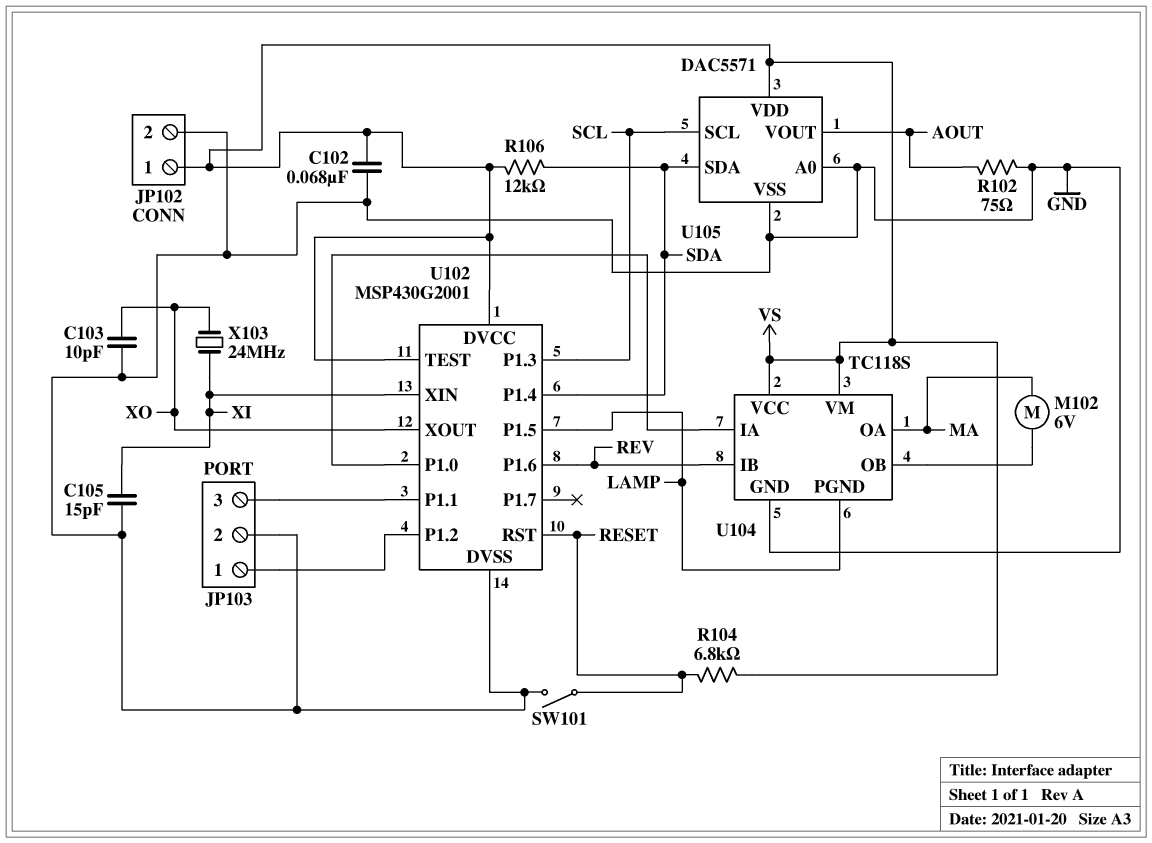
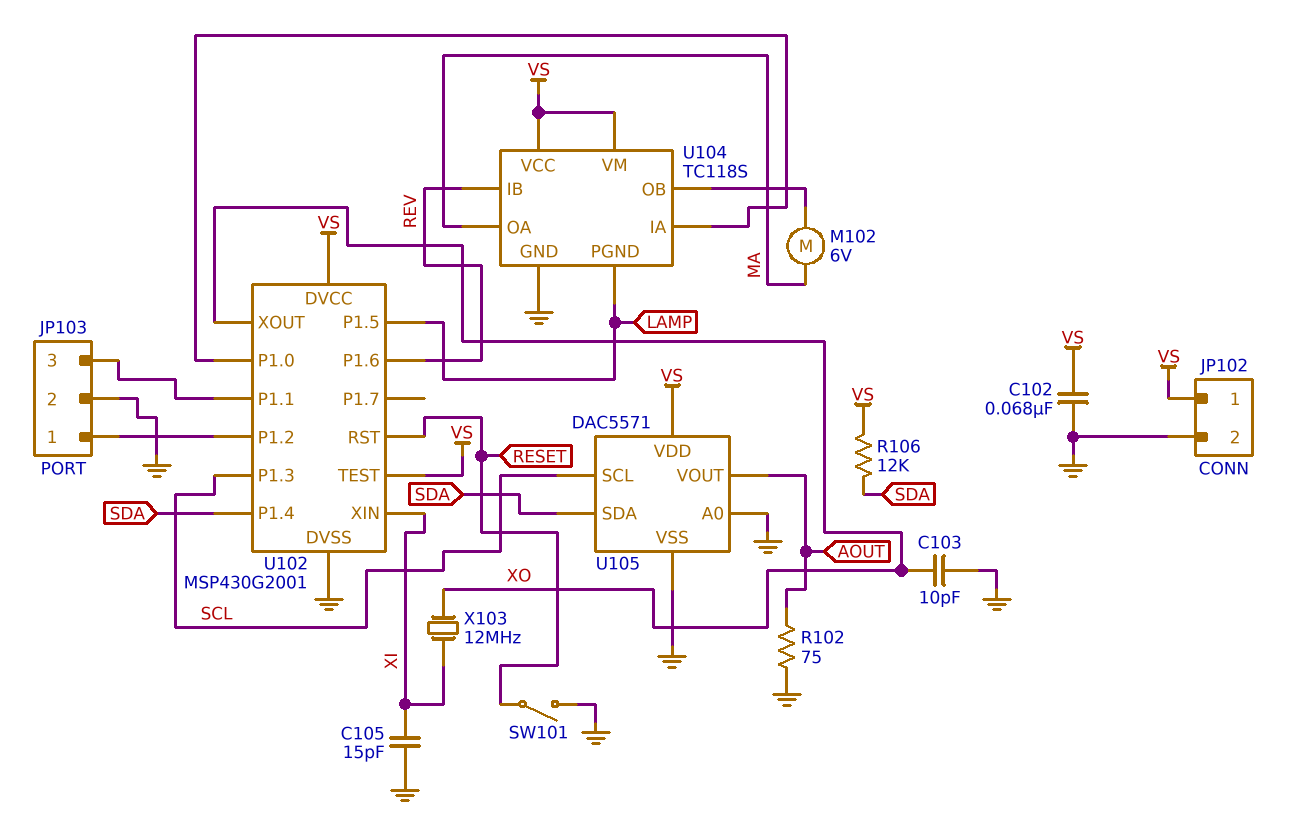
R104: 6.8k (RESET, VS) -> none
X103: 24MHz (XI, XO) -> 12MHz (XI, XO)

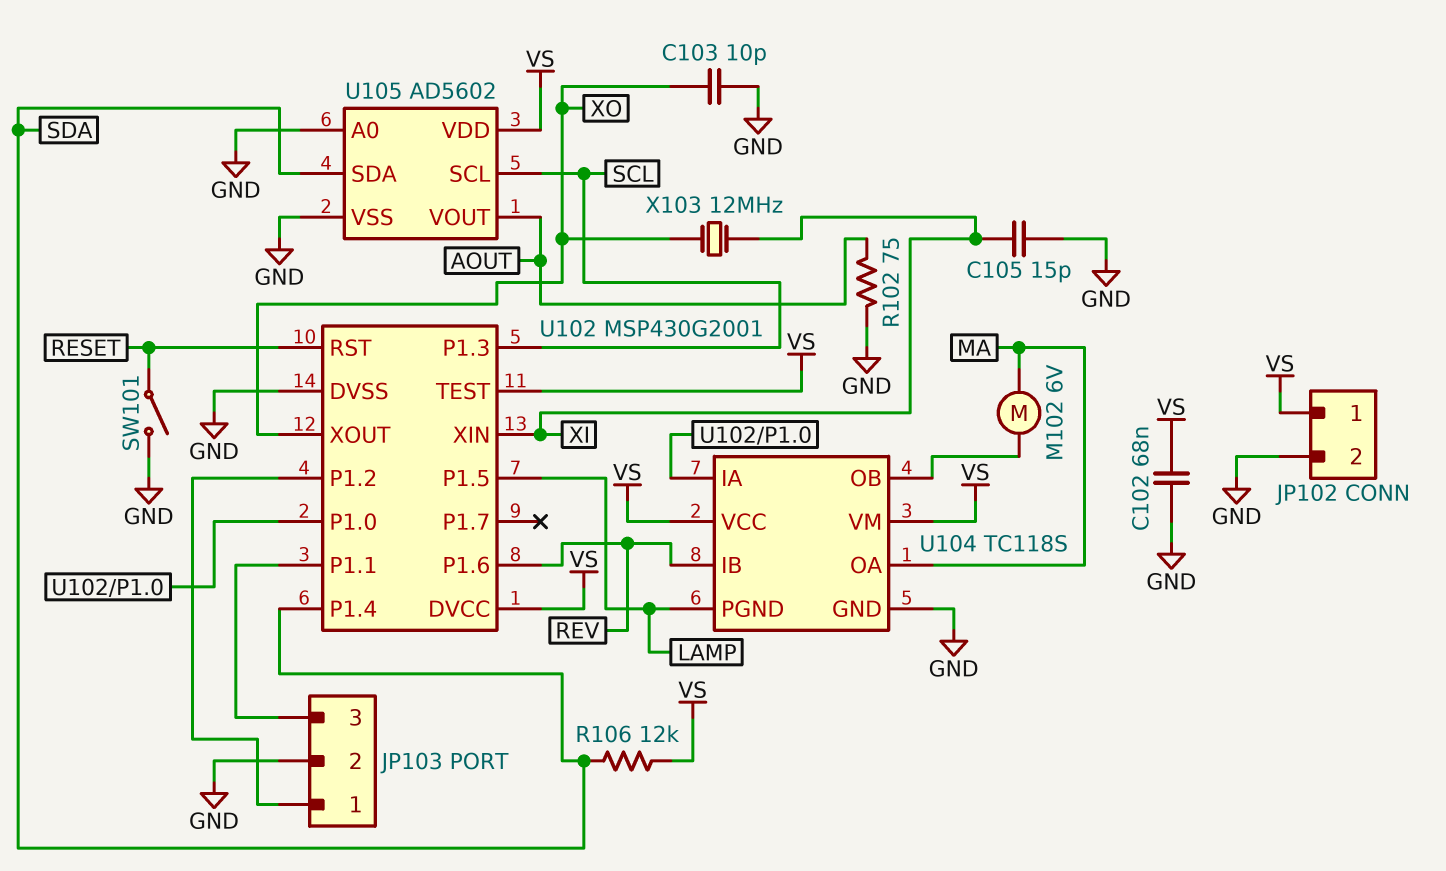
U105: DAC5571 -> AD5602

